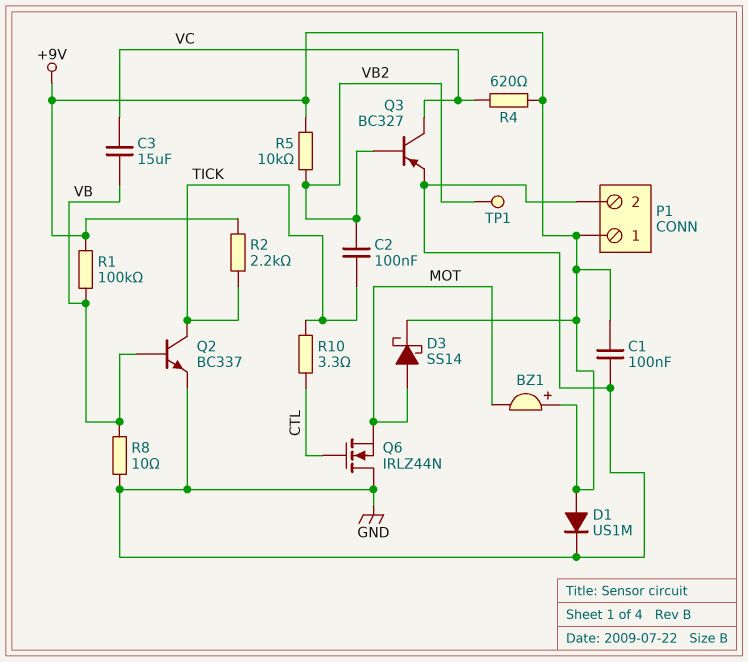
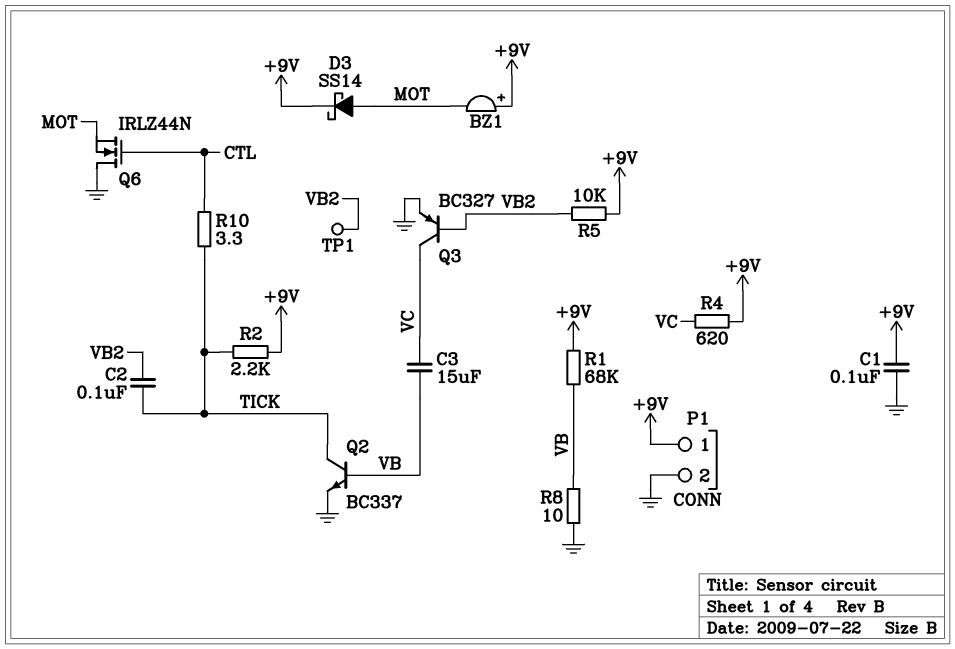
D1: diode US1M (A +9V, K GND) -> none
R1: 100k (+9V, VB) -> 68k (+9V, VB)

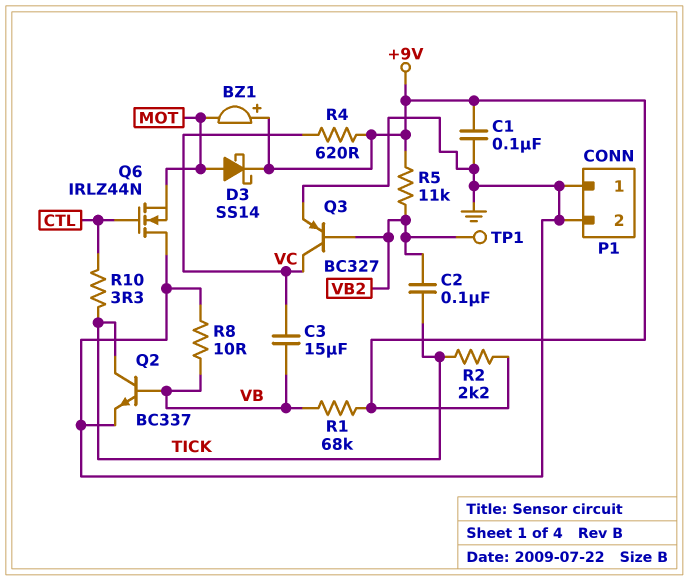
P1 pin 1: +9V -> GND
R5: 10k (+9V, VB2) -> 11k (+9V, VB2)

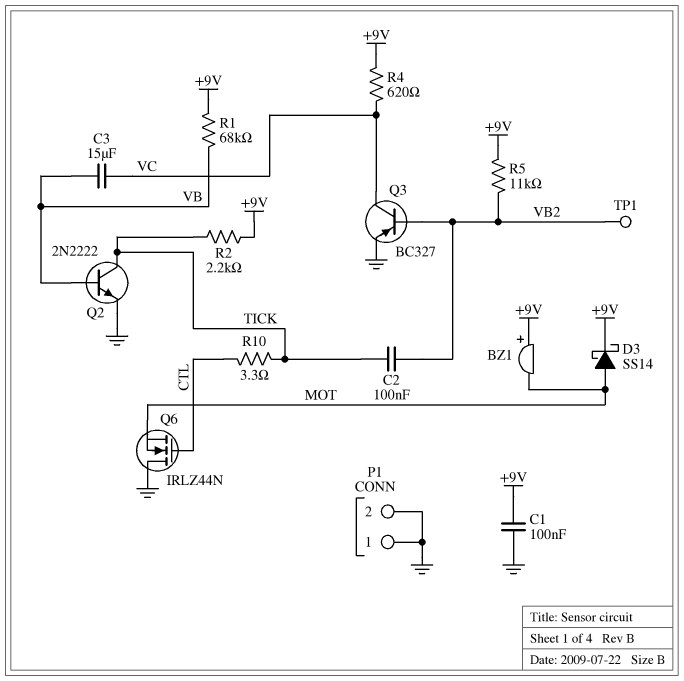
Q2: NPN BC337 (B VB, C TICK, E GND) -> NPN 2N2222 (B VB, C TICK, E GND)
R8: 10 (GND, VB) -> none

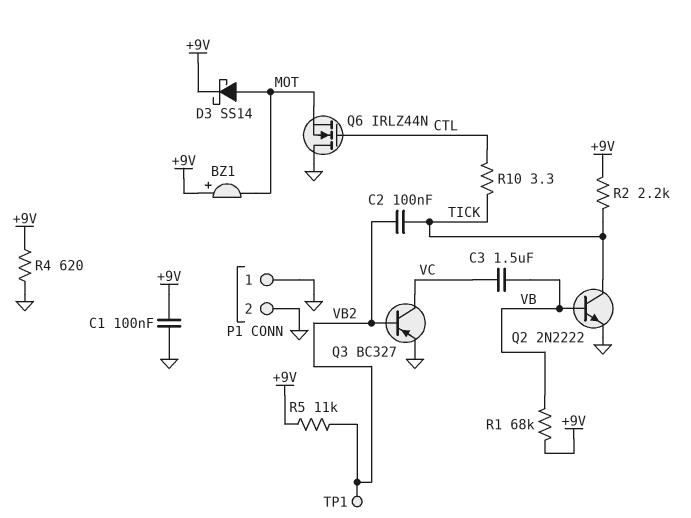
C3: 15uF (VB, VC) -> 1.5uF (VB, VC)
R4: 620 (+9V, VC) -> 620 (+9V, GND)

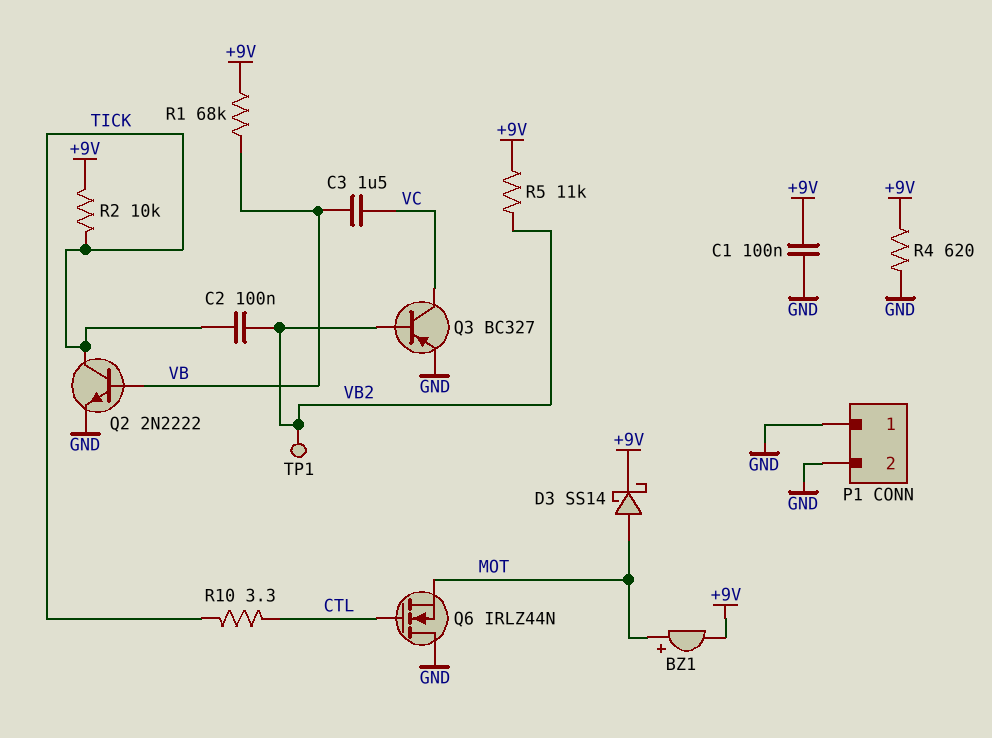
BZ1: buzzer (plus +9V, minus MOT) -> buzzer (plus MOT, minus +9V)
R2: 2.2k (+9V, TICK) -> 10k (+9V, TICK)

